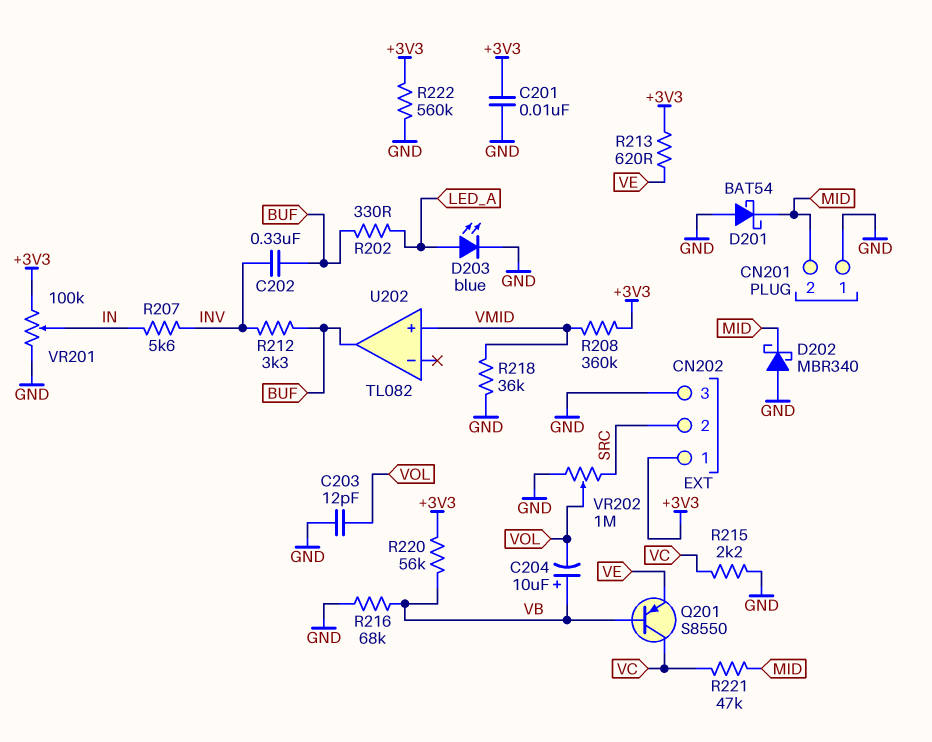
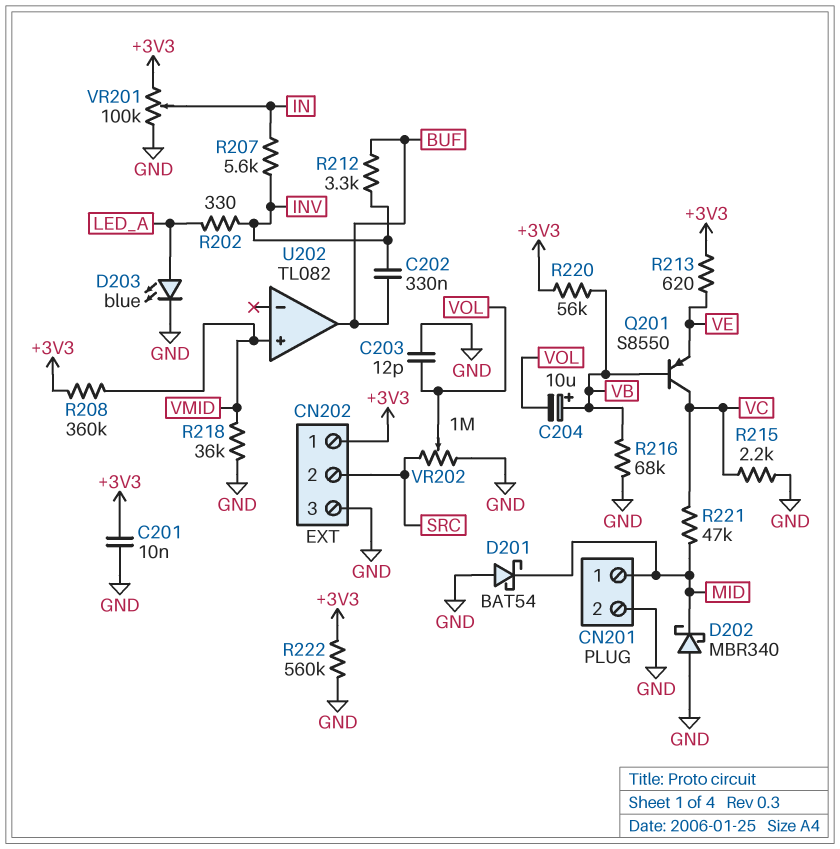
CN201 pin 1: GND -> MID
CN201 pin 2: MID -> GND
R202: 330 (BUF, LED_A) -> 330 (INV, LED_A)

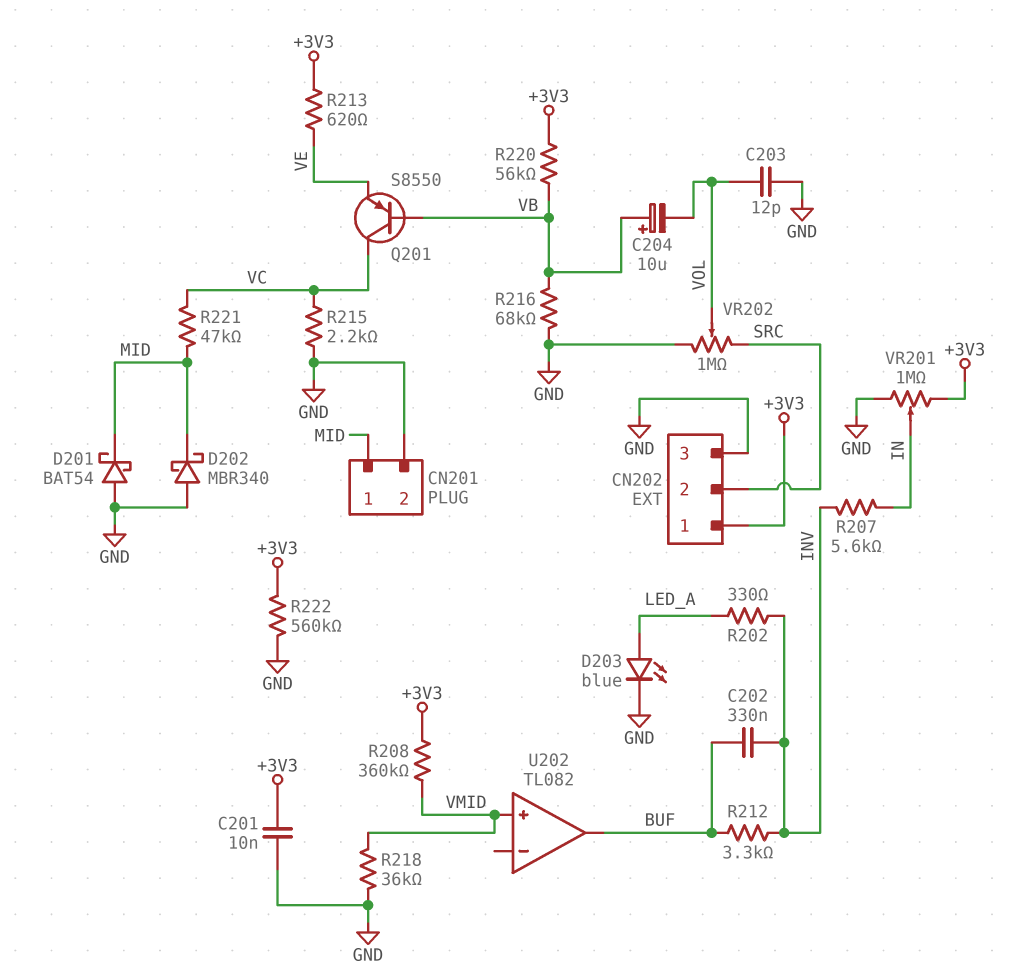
VR201: 100k (+3V3, GND, wiper IN) -> 1M (+3V3, GND, wiper IN)

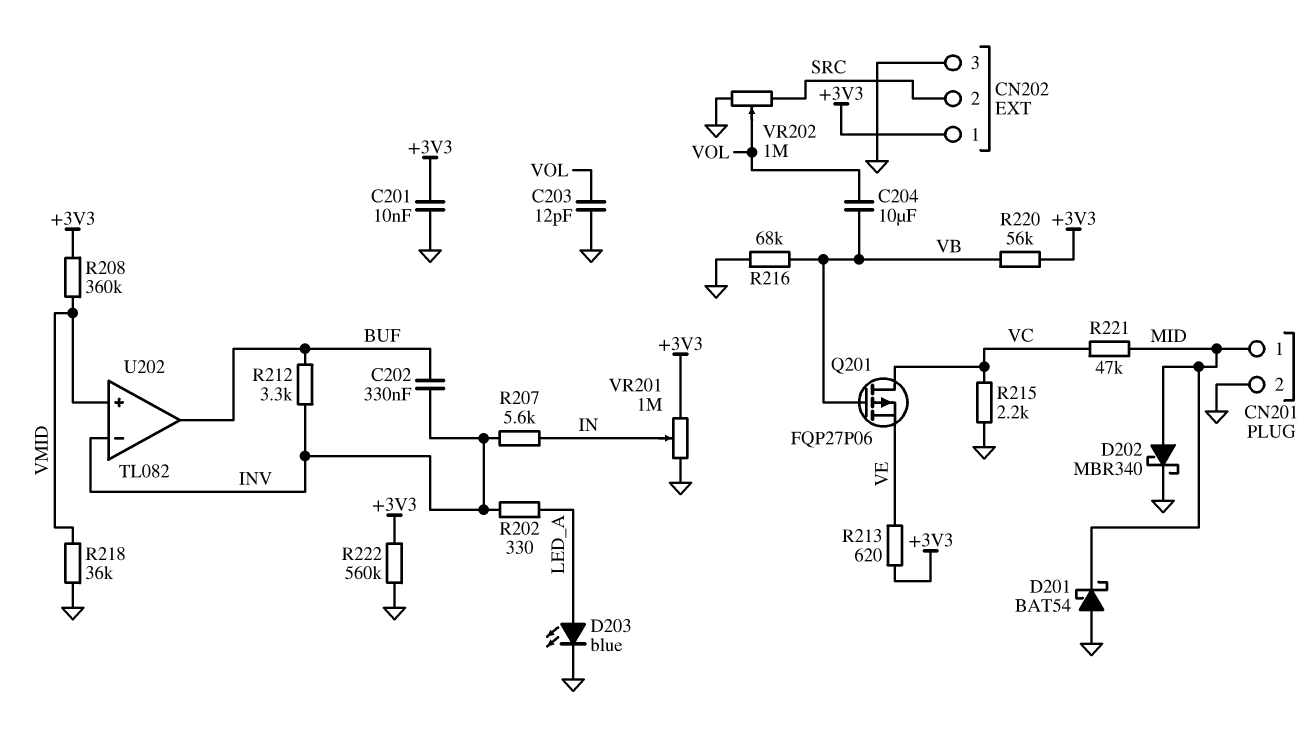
C204: 10uF (plus VB, minus VOL) -> 10uF (VB, VOL)
D202: schottky MBR340 (A GND, K MID) -> schottky MBR340 (A MID, K GND)
Q201: PNP S8550 (B VB, C VC, E VE) -> PMOS FQP27P06 (G VB, D VC, S VE)
U202 pin in-: none -> INV

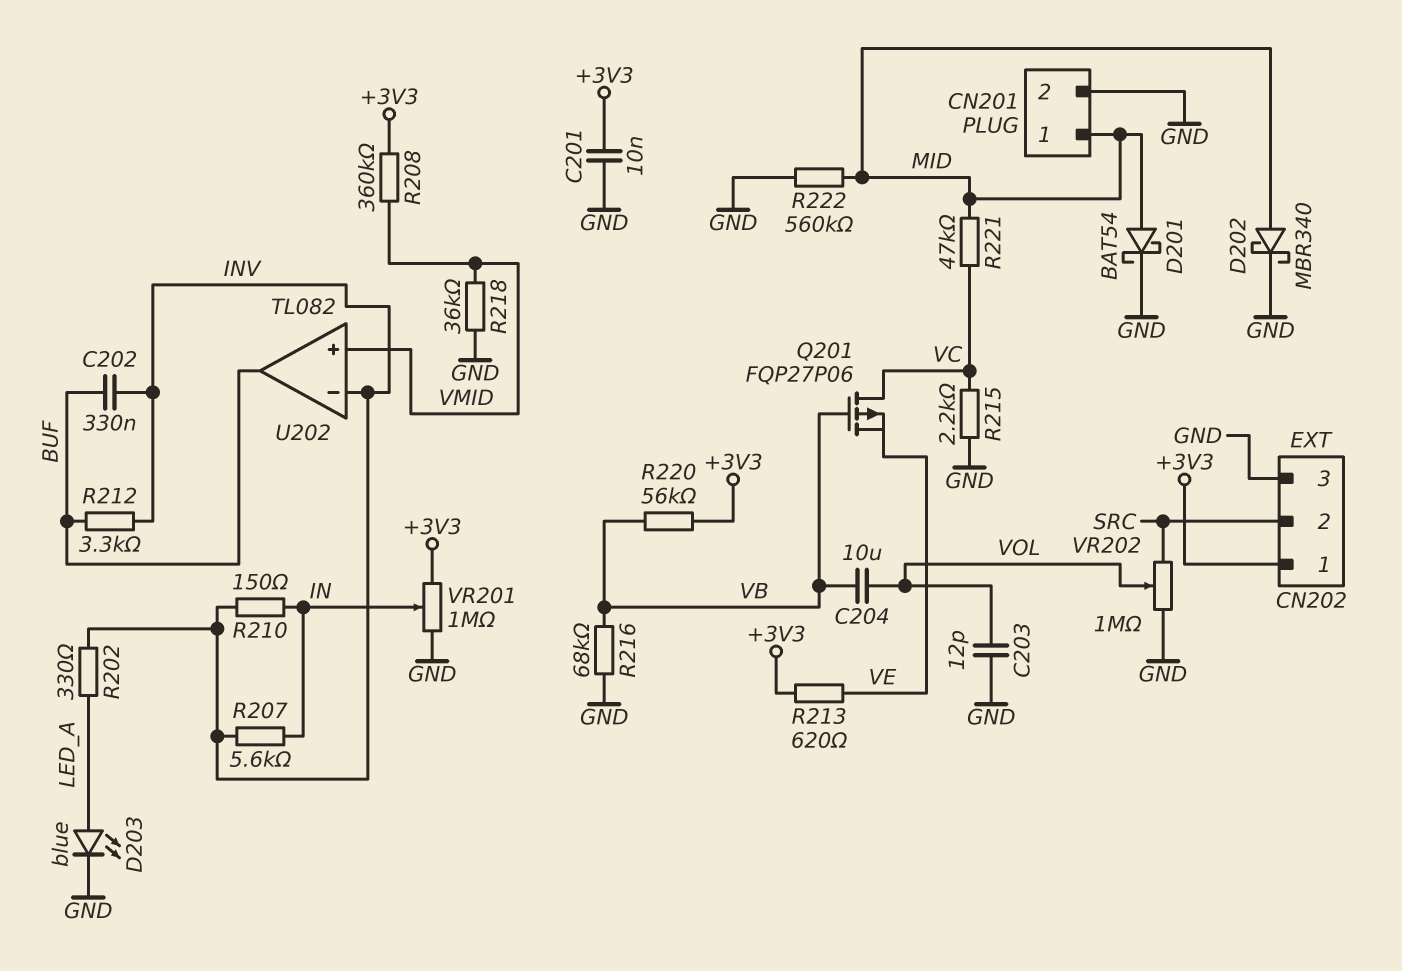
D201: schottky BAT54 (A GND, K MID) -> schottky BAT54 (A MID, K GND)
R210: none -> 150 (IN, INV)
R222: 560k (+3V3, GND) -> 560k (GND, MID)

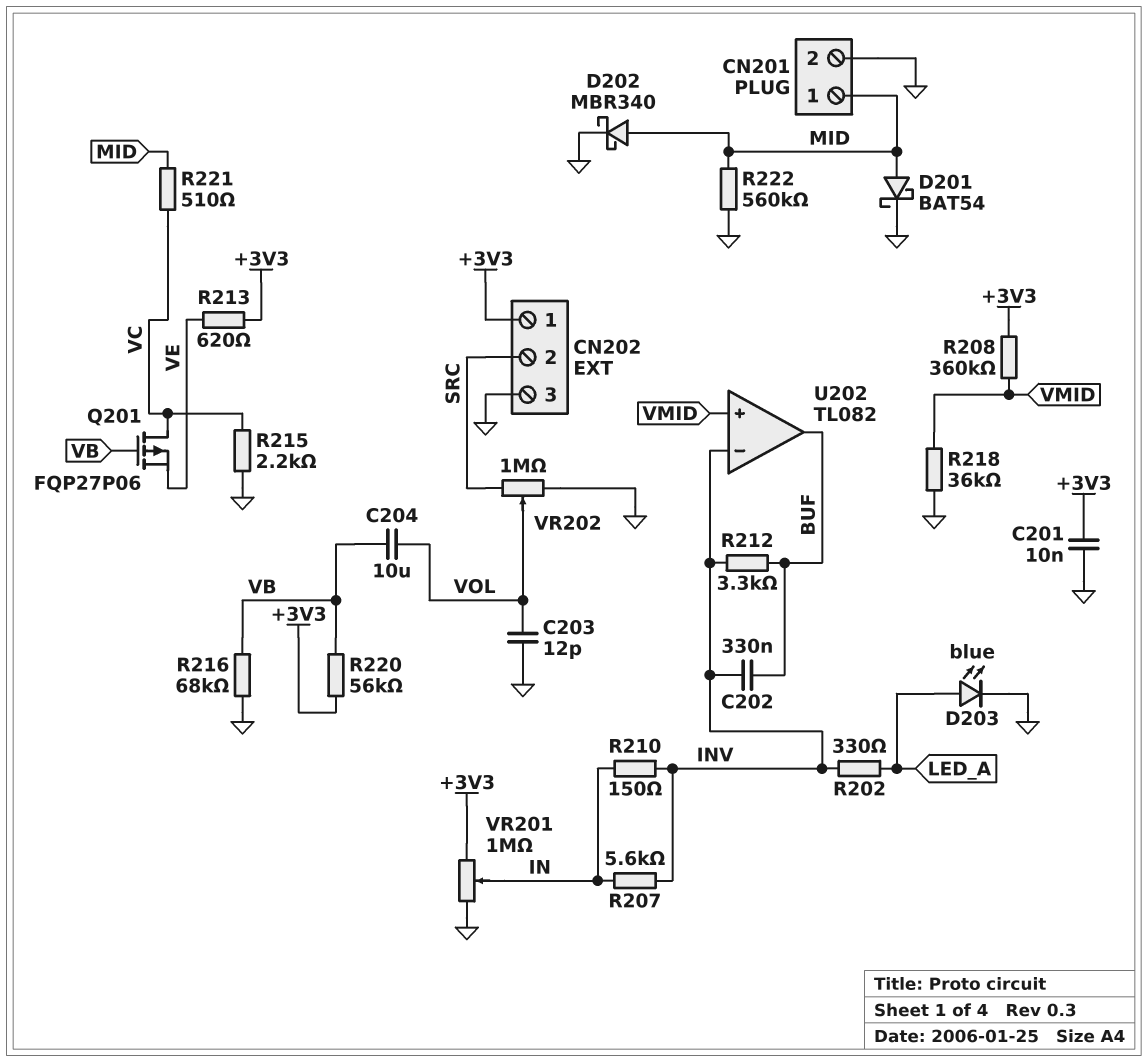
R221: 47k (MID, VC) -> 510 (MID, VC)

